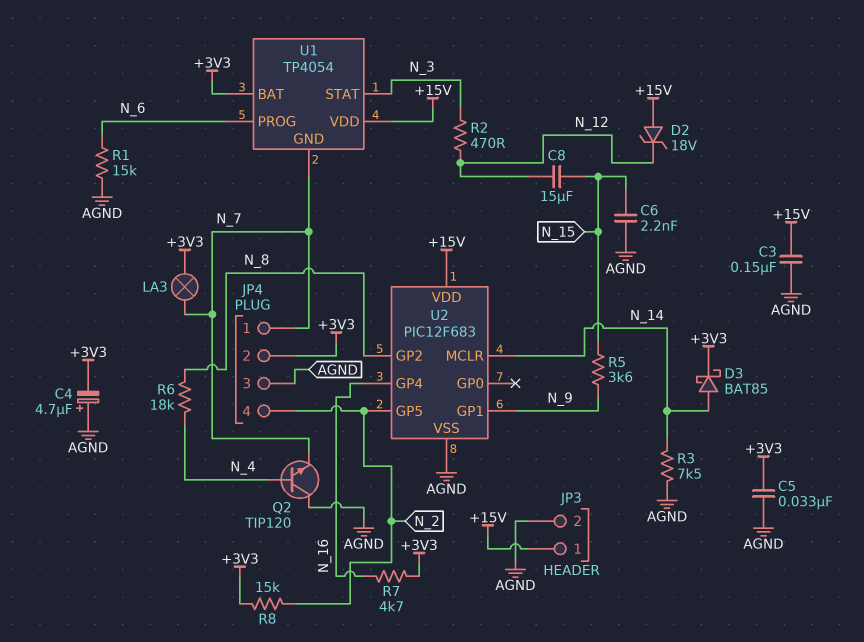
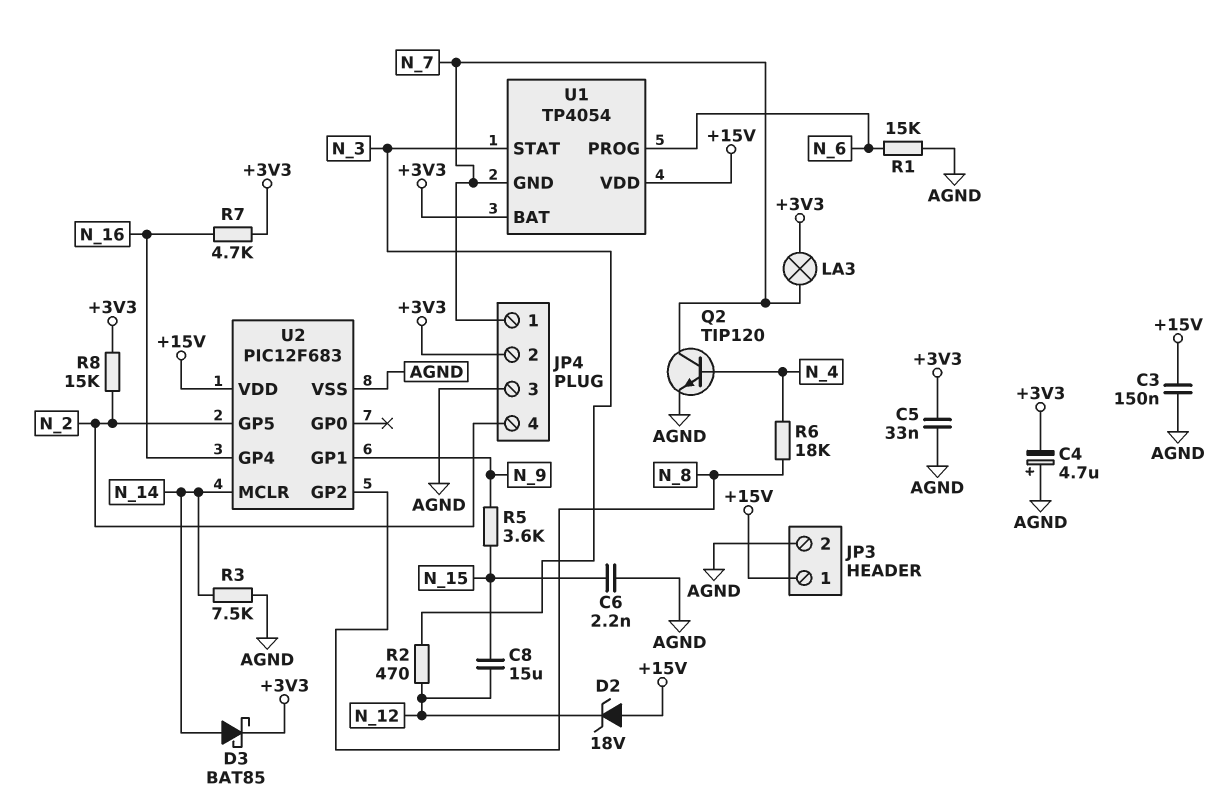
Q2: NPN TIP120 (B N_4, C AGND, E N_7) -> NPN TIP120 (B N_4, C N_7, E AGND)

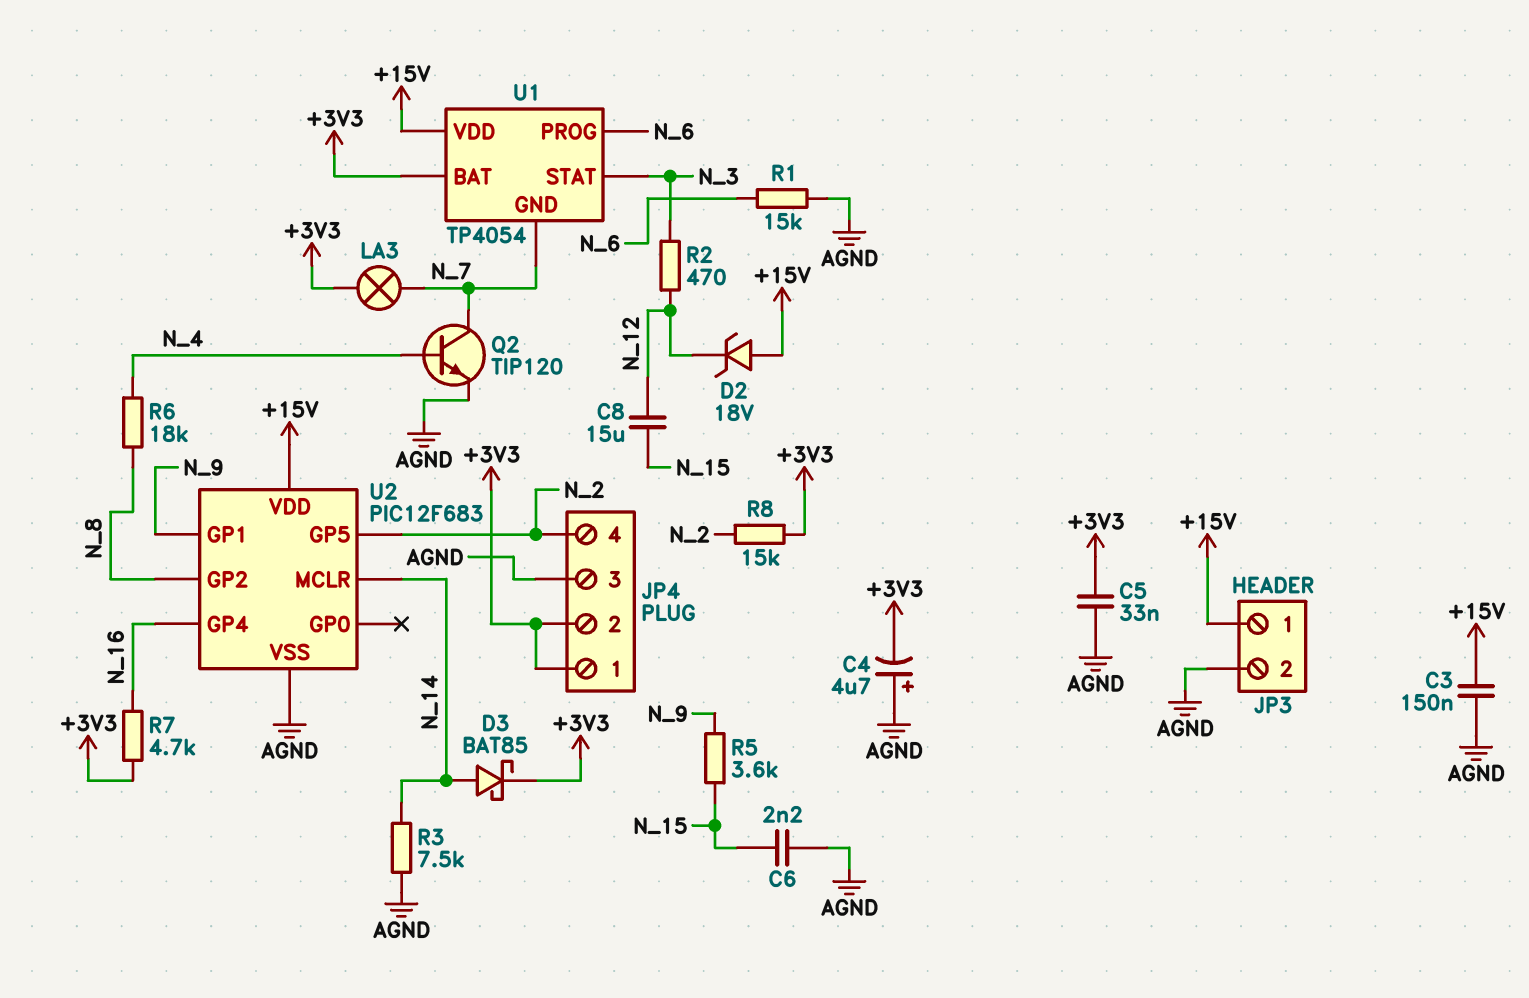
JP4 pin 1: N_7 -> +3V3

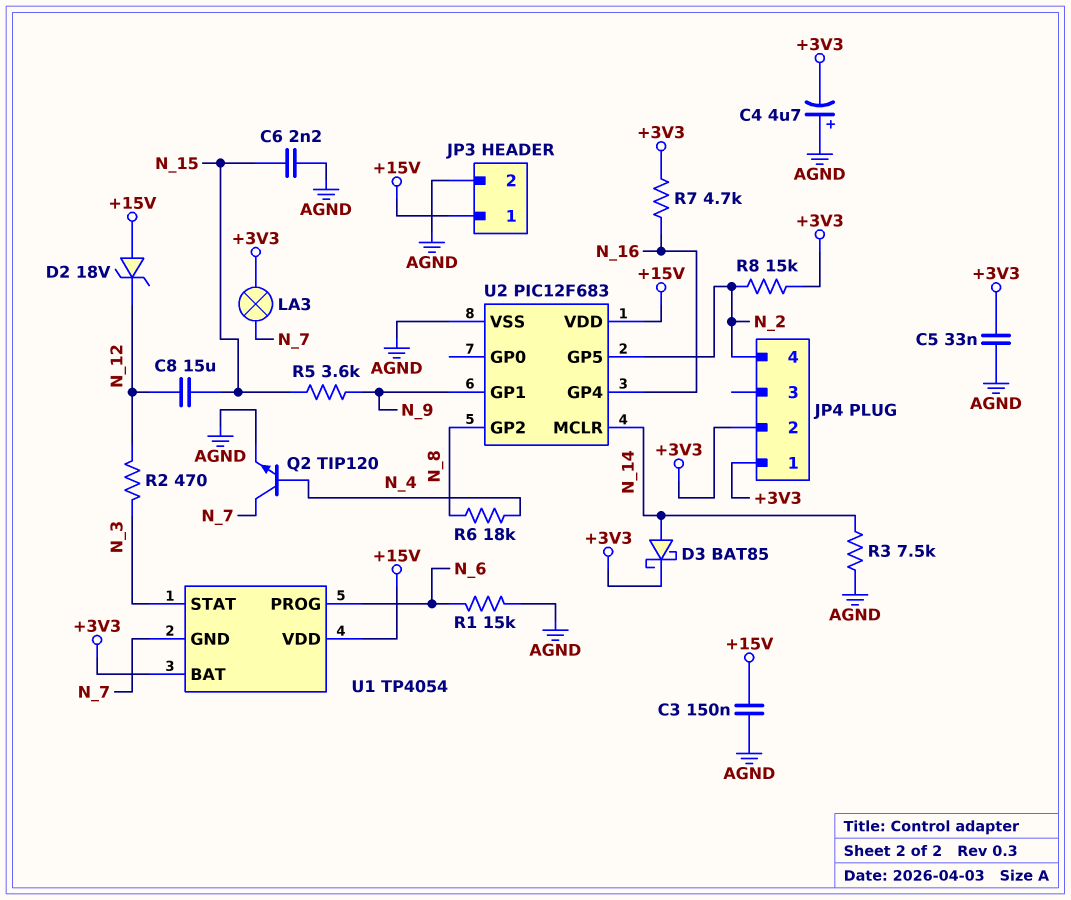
JP4 pin 3: AGND -> none

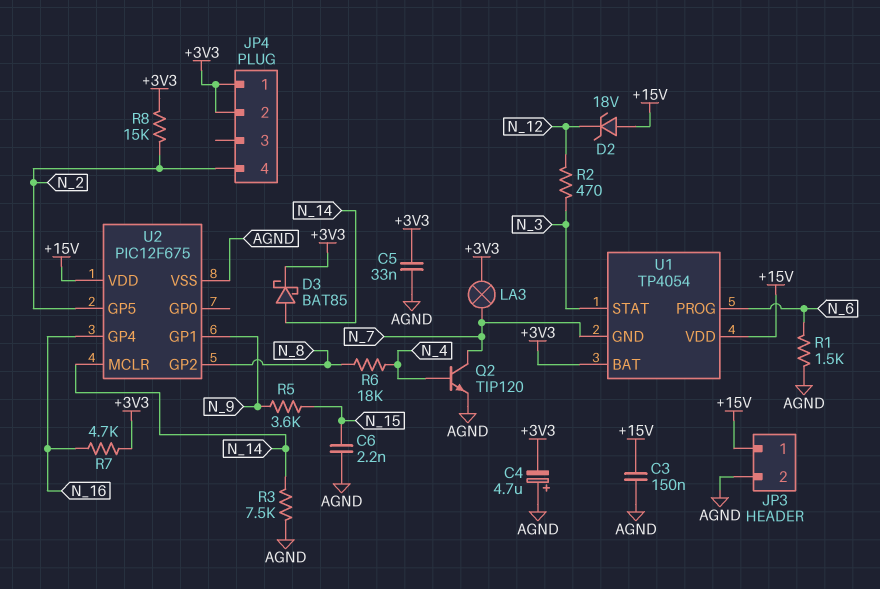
C8: 15uF (N_12, N_15) -> none
R1: 15k (AGND, N_6) -> 1.5k (AGND, N_6)
U2: PIC12F683 -> PIC12F675

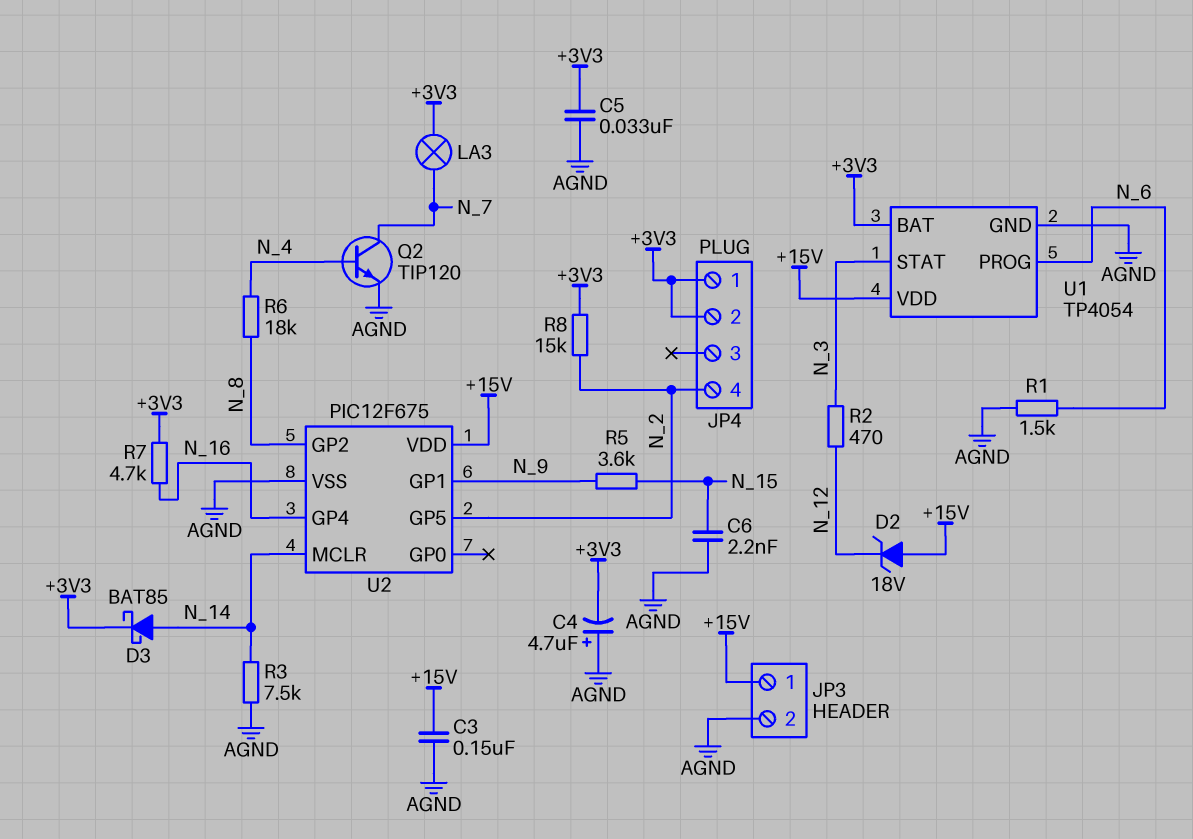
U1 pin GND: N_7 -> AGND

